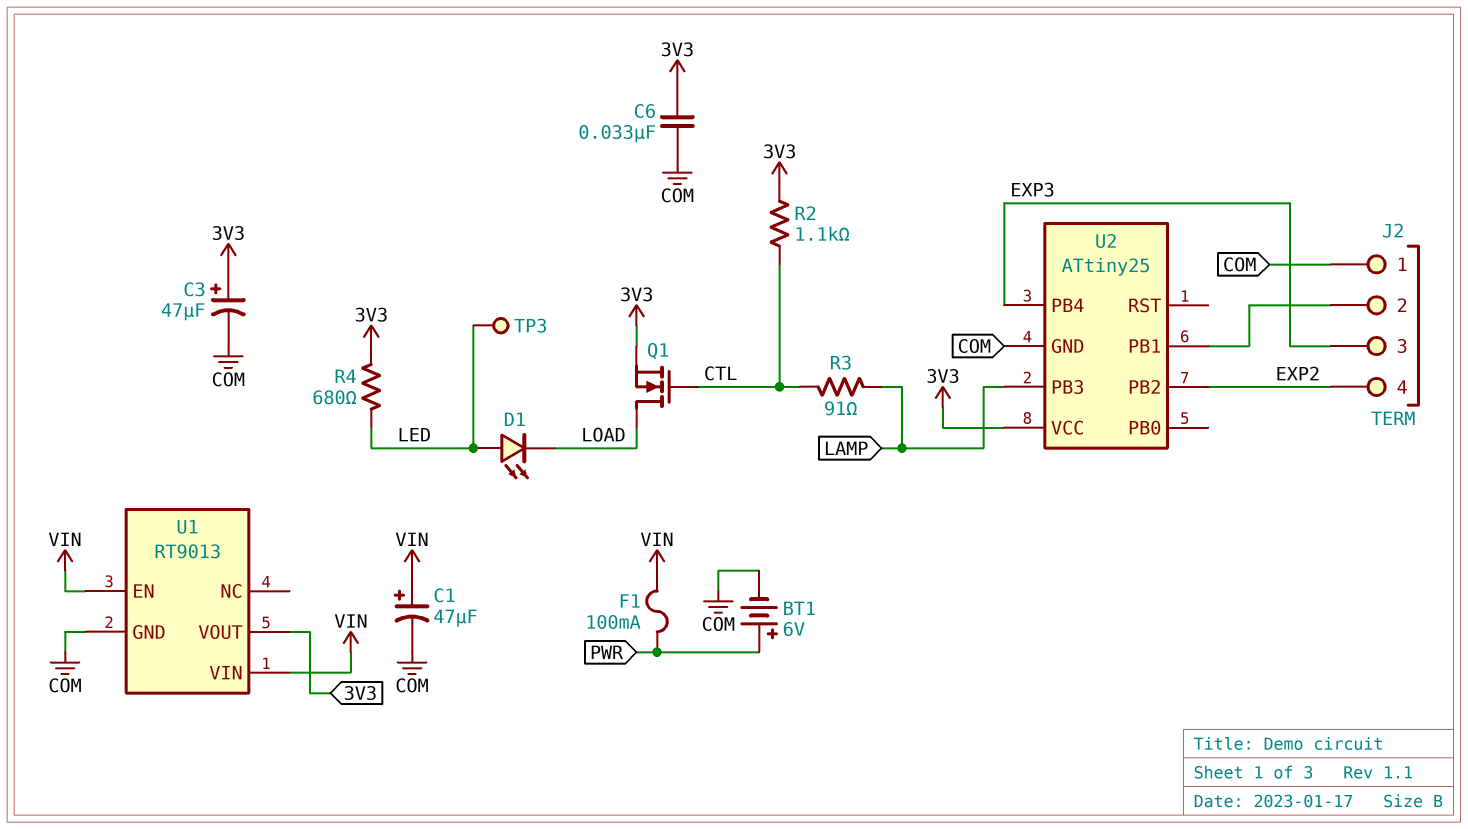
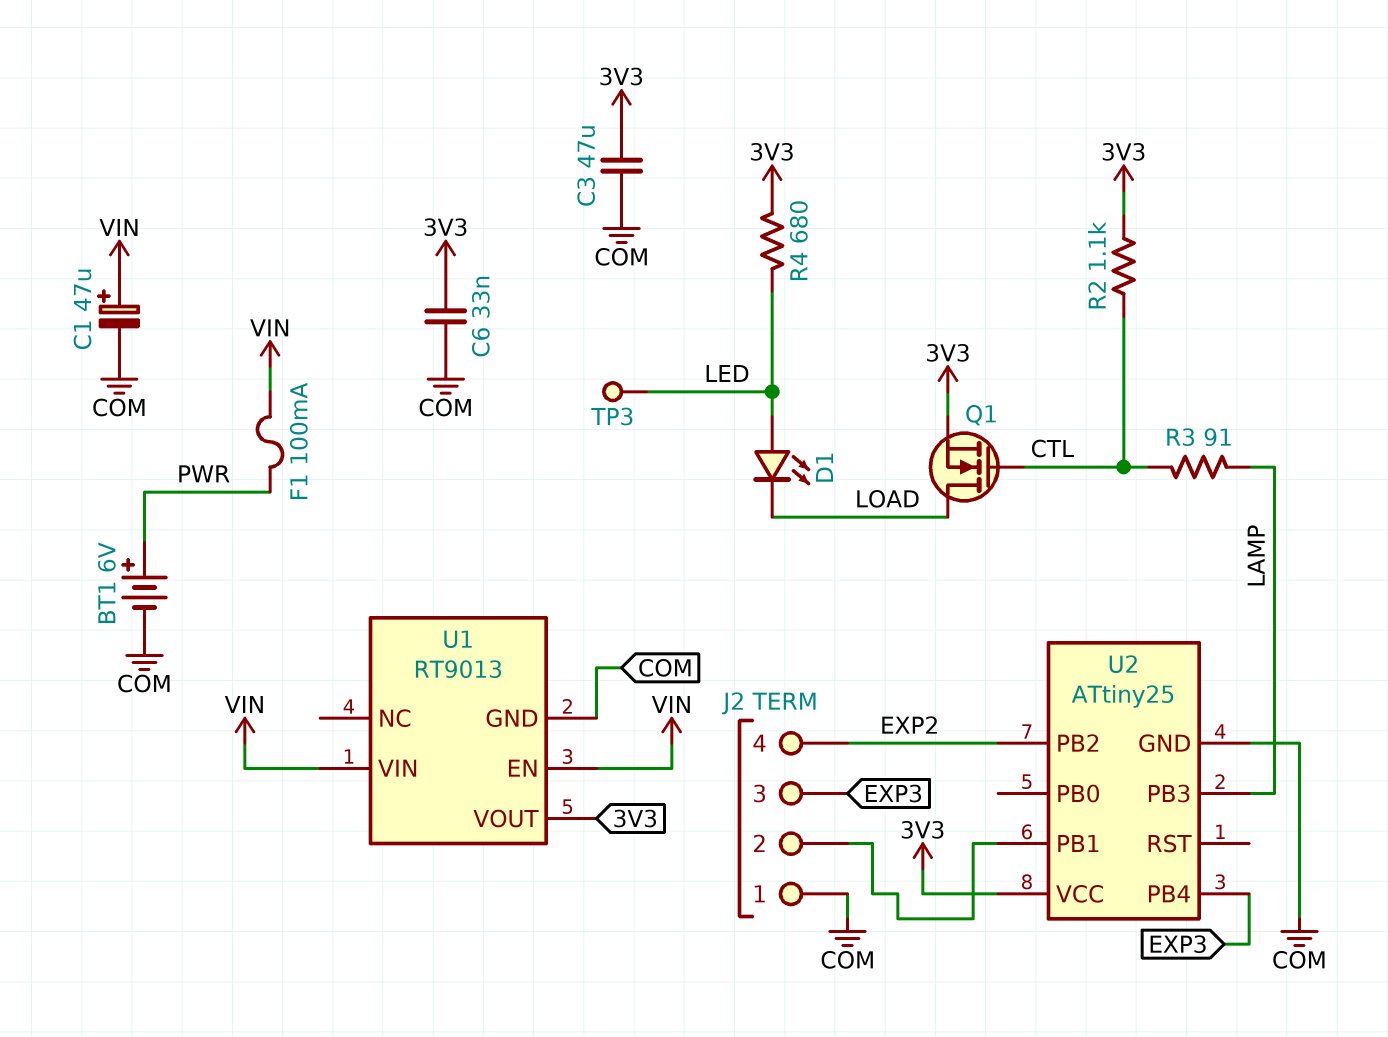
C3: 47uF (plus 3V3, minus COM) -> 47uF (3V3, COM)

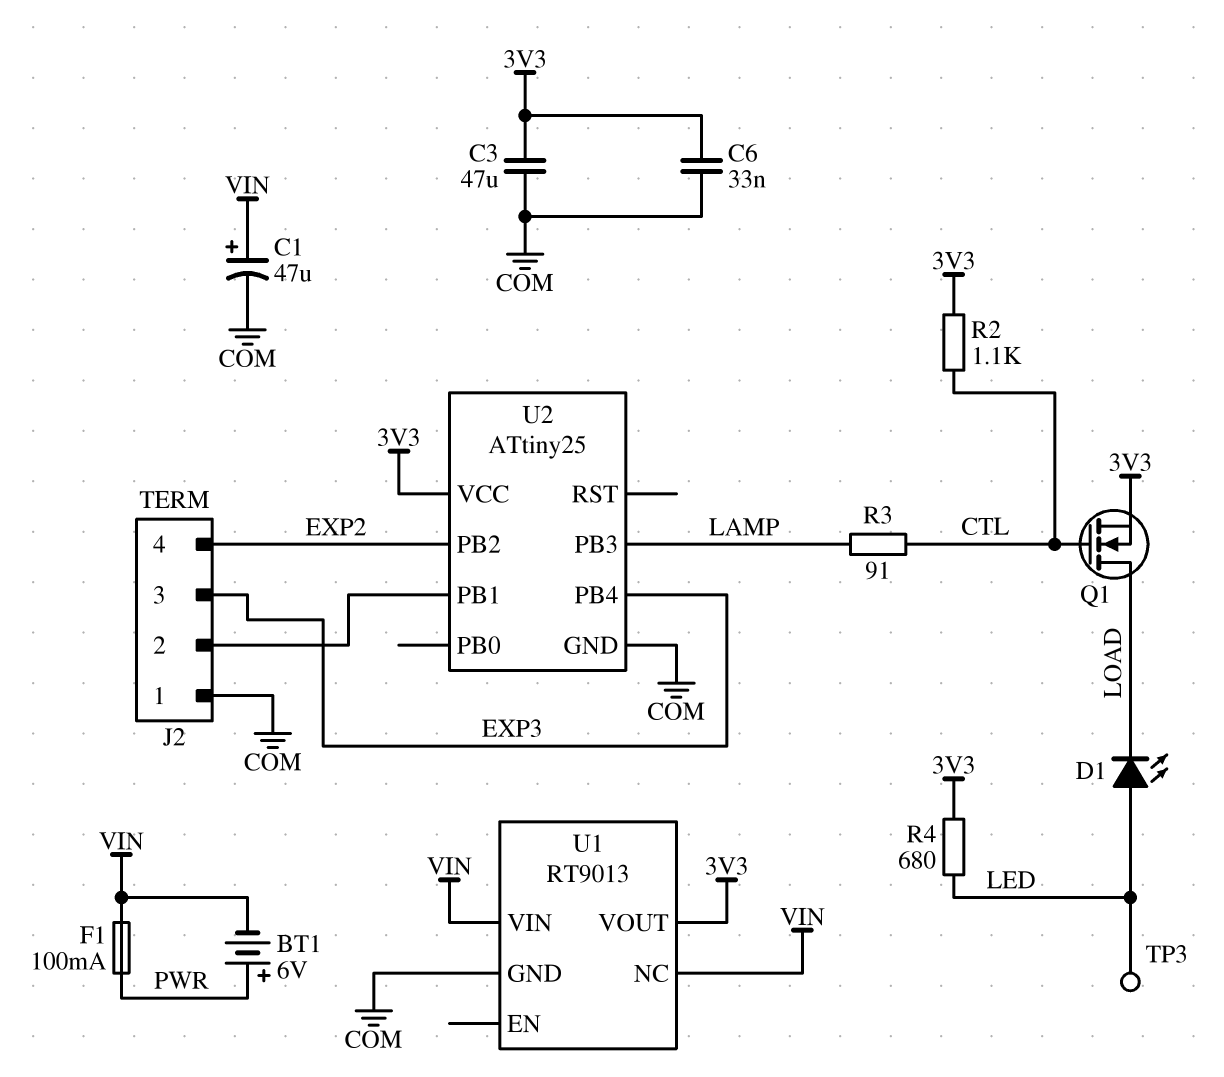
BT1: 6V (plus PWR, minus COM) -> 6V (plus PWR, minus VIN)
U1 pin EN: VIN -> none
U1 pin NC: none -> VIN

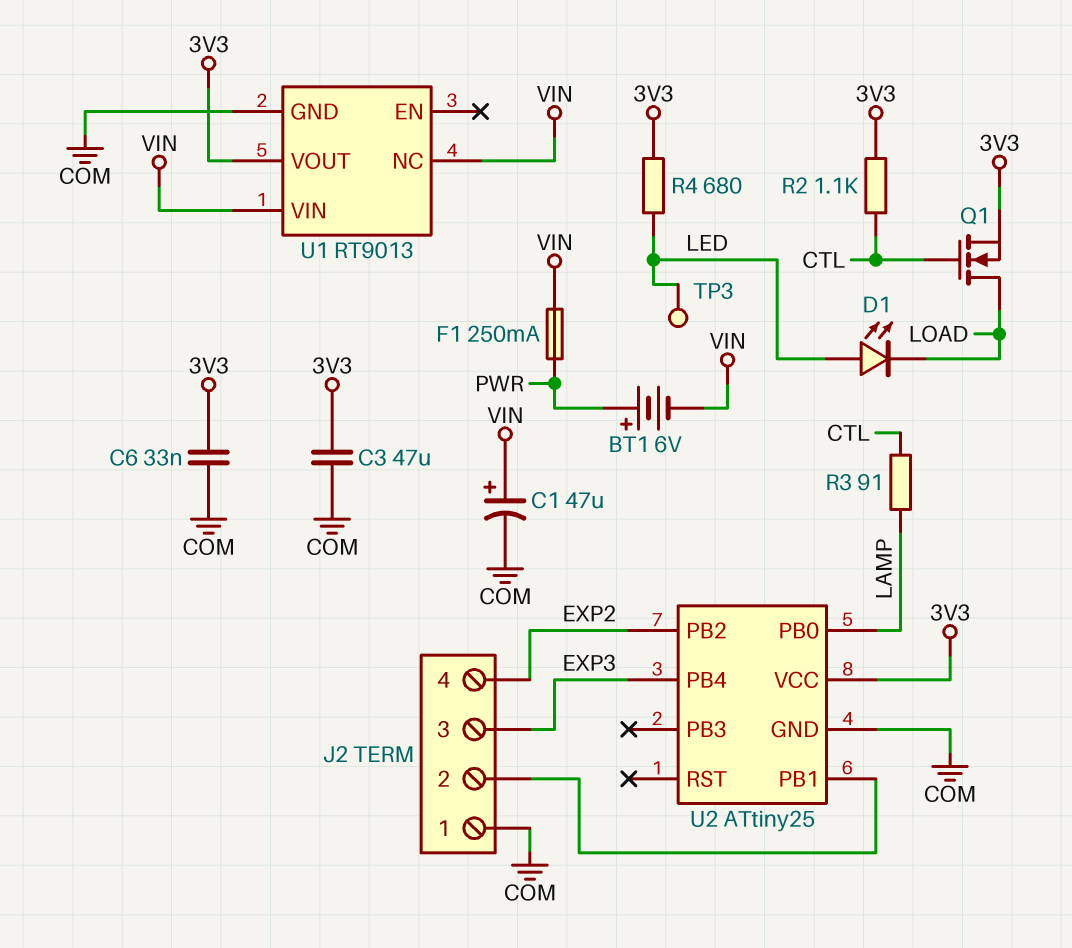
F1: 100mA (PWR, VIN) -> 250mA (PWR, VIN)
U2 pin PB0: none -> LAMP
U2 pin PB3: LAMP -> none

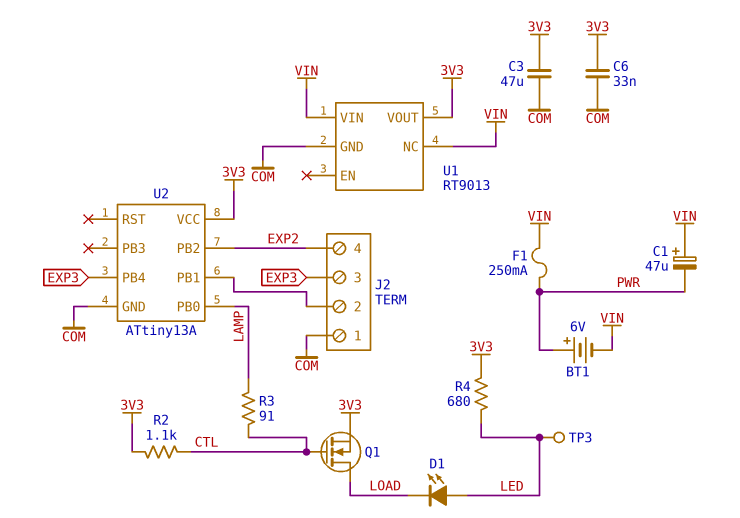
C1: 47uF (plus VIN, minus COM) -> 47uF (plus VIN, minus PWR)
U2: ATtiny25 -> ATtiny13A

